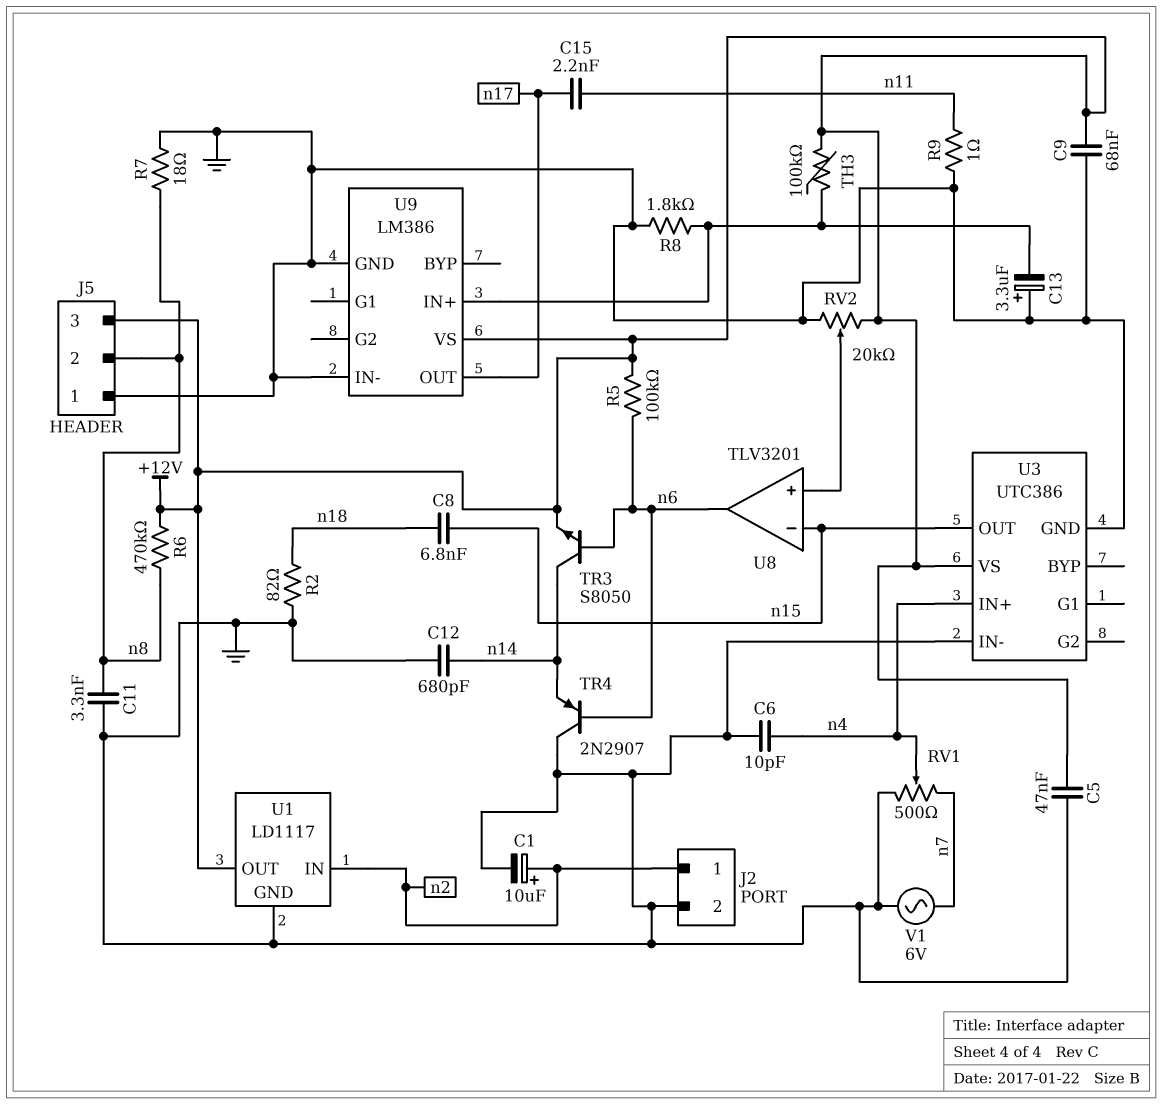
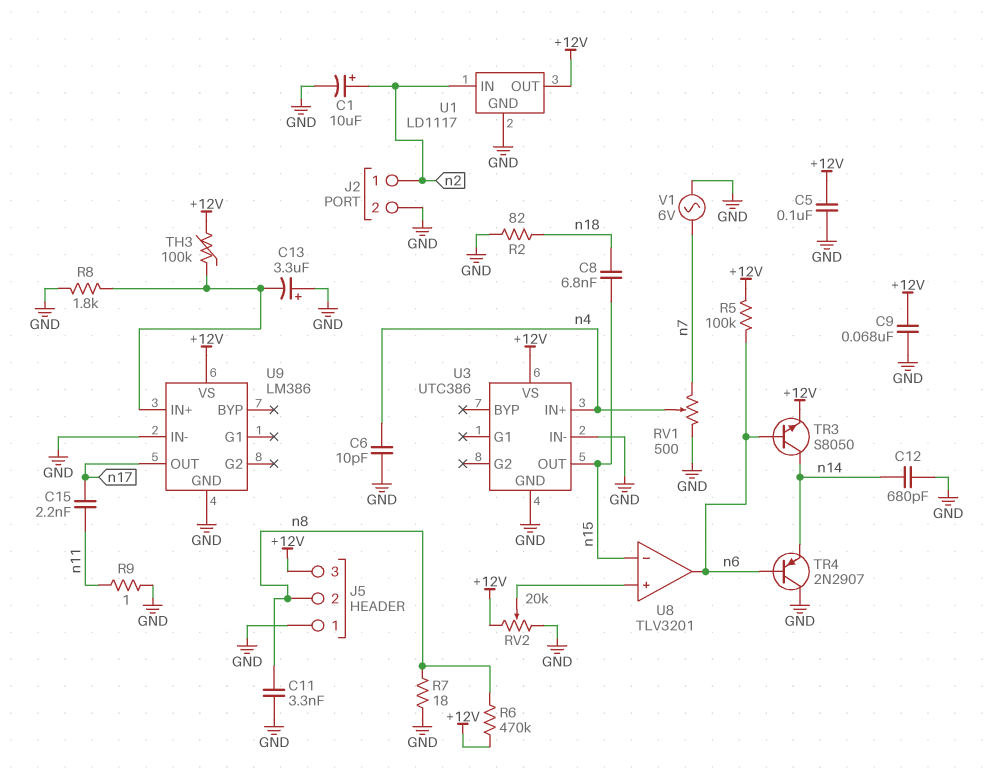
C5: 47nF (+12V, GND) -> 100nF (+12V, GND)

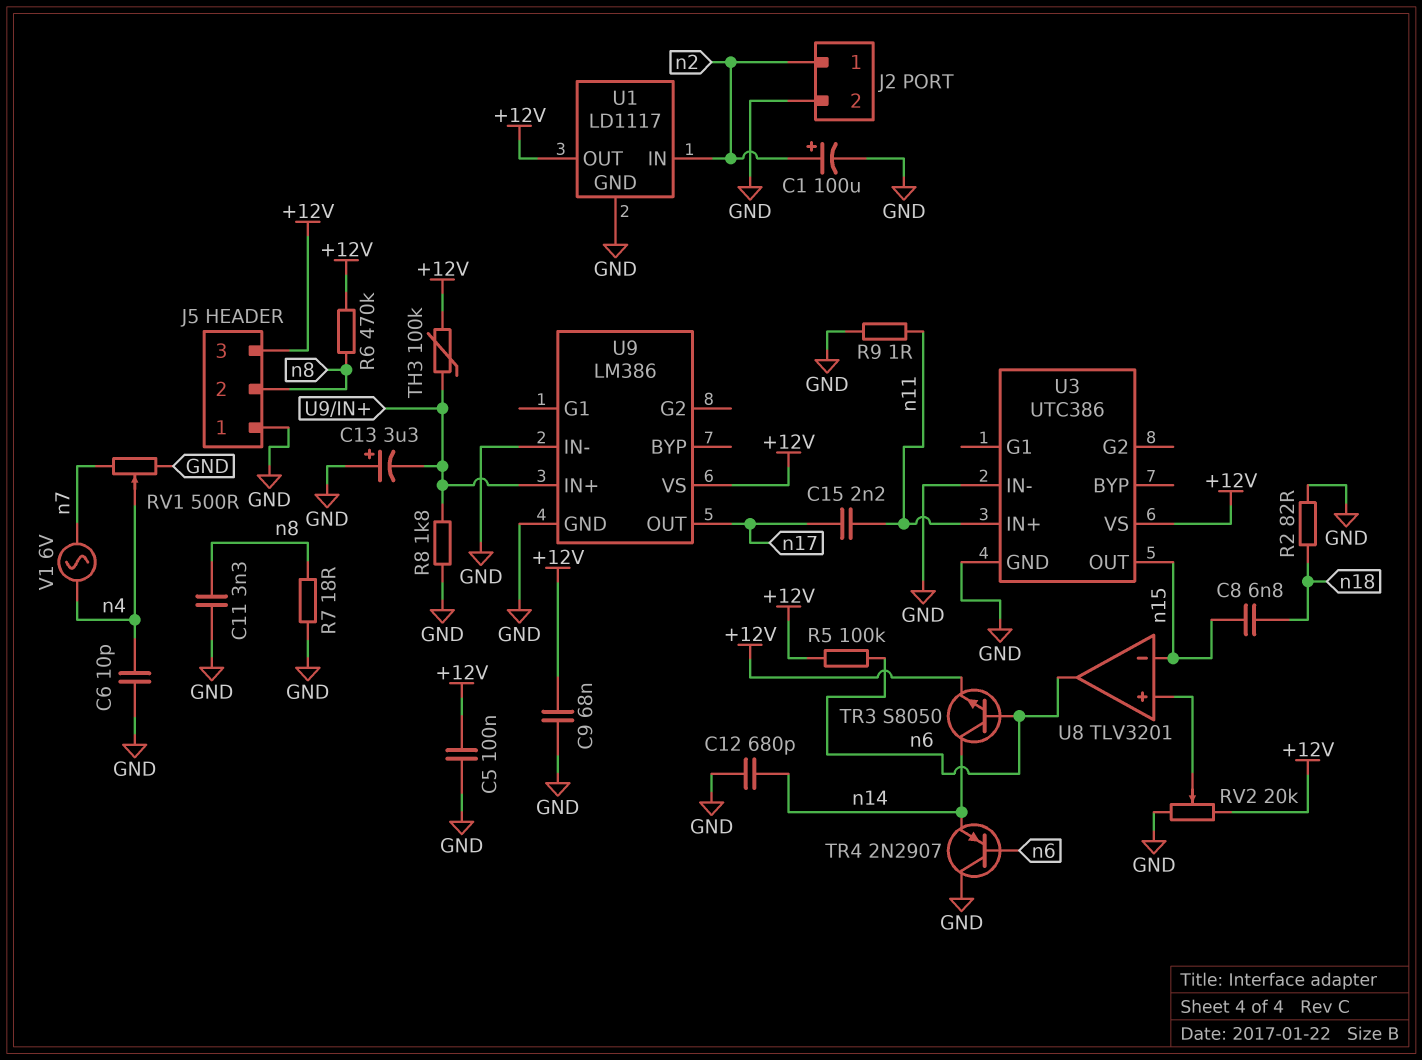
C1: 10uF (plus n2, minus GND) -> 100uF (plus n2, minus GND)
U3 pin IN+: n4 -> n11
V1: AC 6V (GND, n7) -> AC 6V (n4, n7)

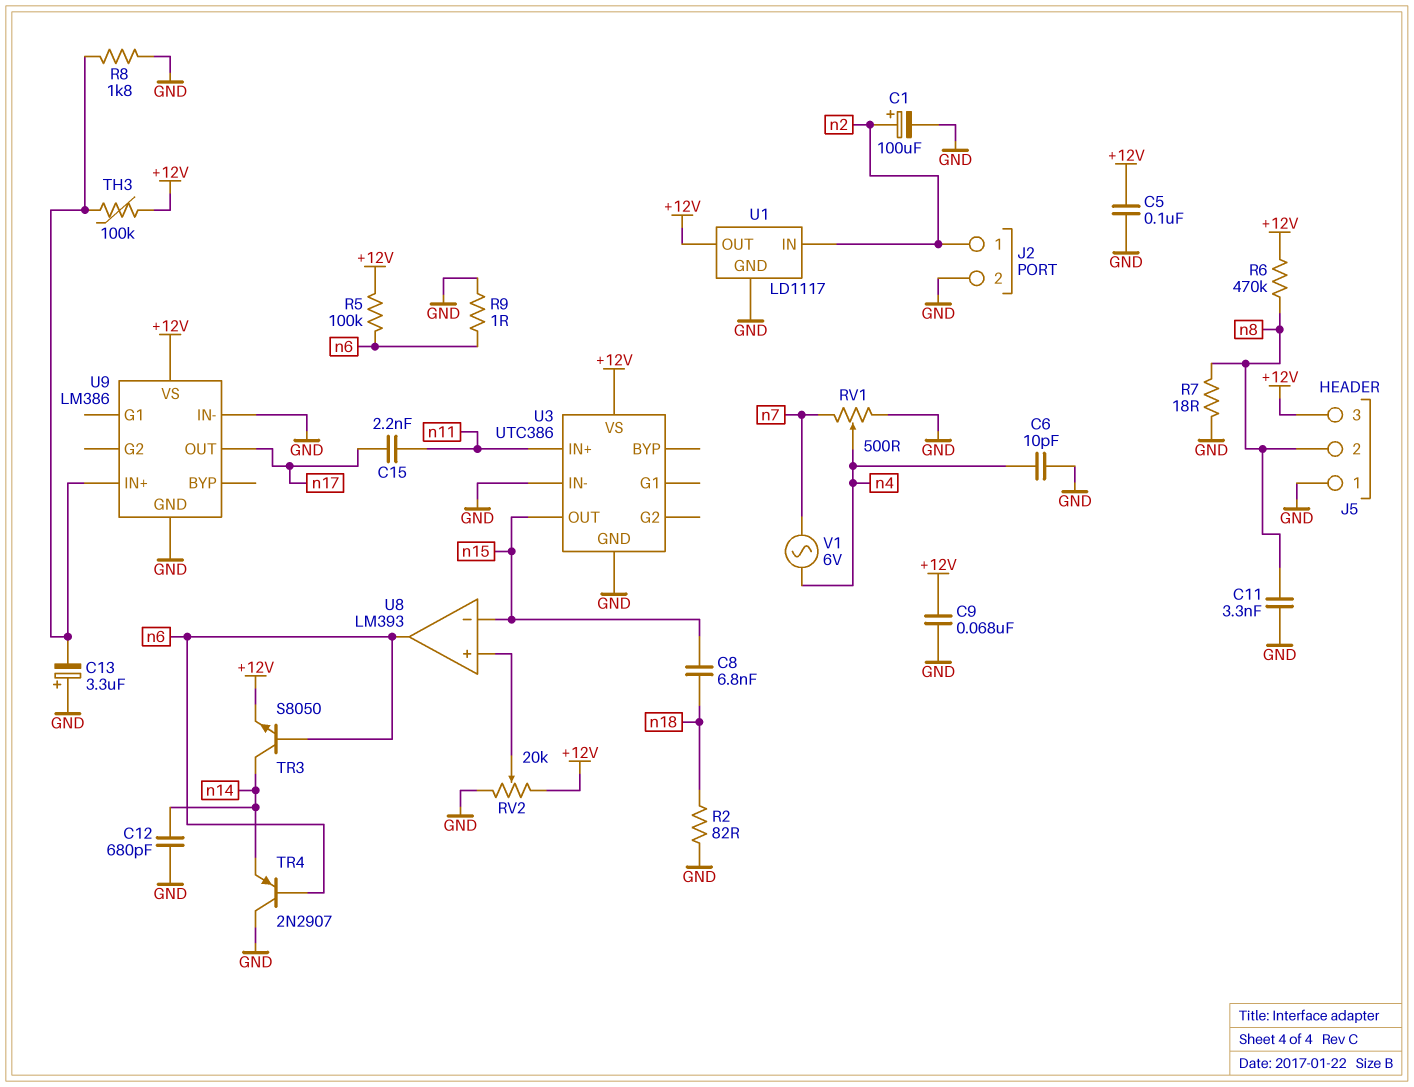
R9: 1 (GND, n11) -> 1 (GND, n6)
U8: TLV3201 -> LM393

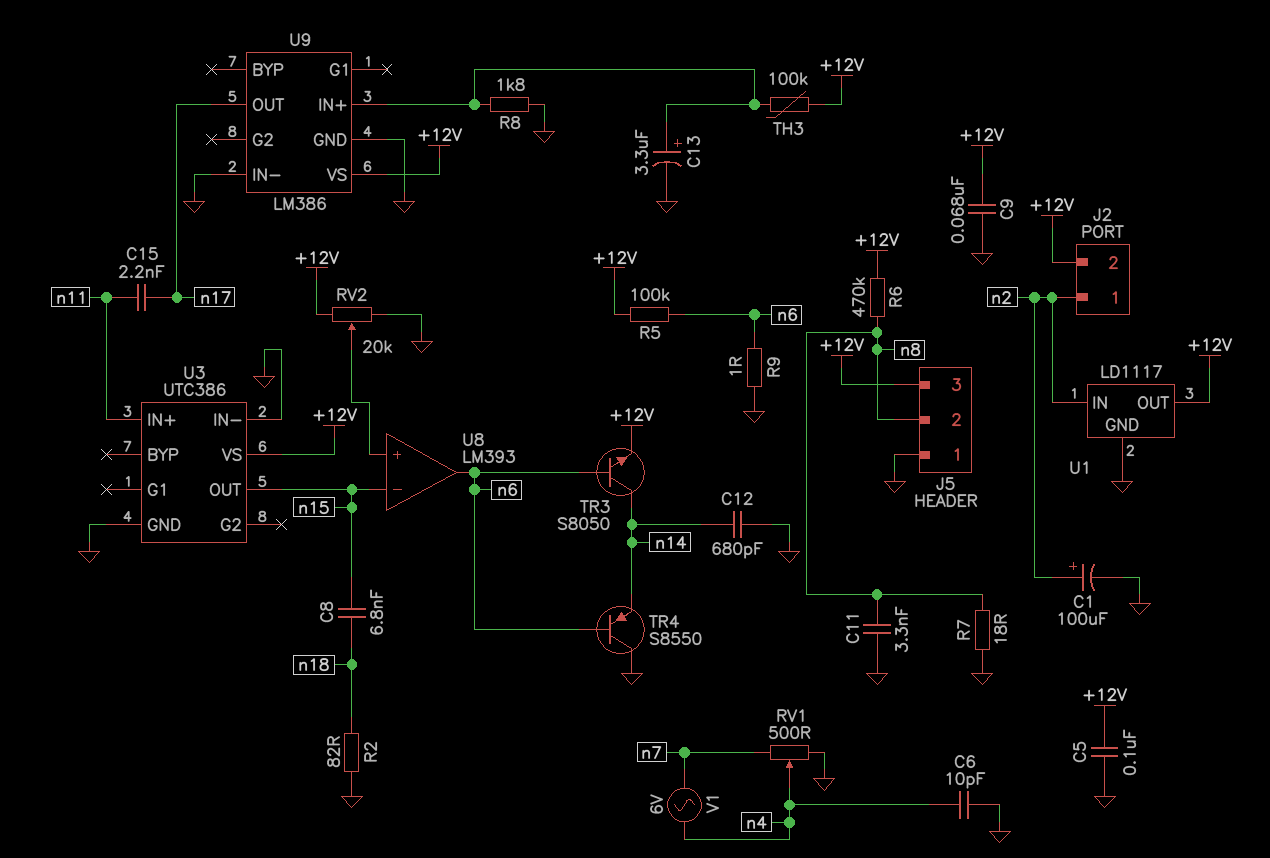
C13: 3.3uF (plus GND, minus U9/IN+) -> 3.3uF (plus U9/IN+, minus GND)
J2 pin 2: GND -> +12V
TR4: PNP 2N2907 (B n6, C GND, E n14) -> PNP S8550 (B n6, C GND, E n14)

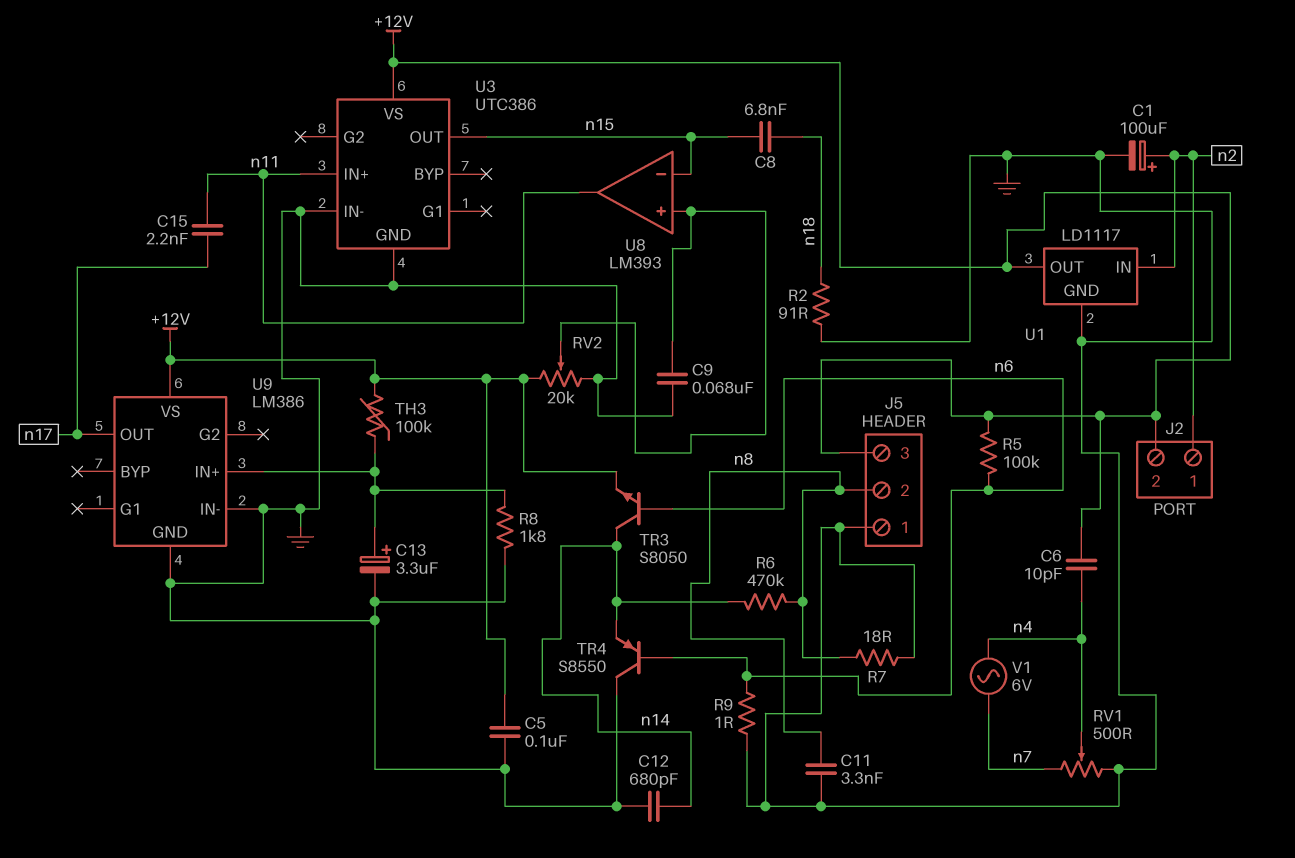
C6: 10pF (GND, n4) -> 10pF (+12V, n4)
C9: 68nF (+12V, GND) -> 68nF (GND, U8/in+)
R2: 82 (GND, n18) -> 91 (GND, n18)
R6: 470k (+12V, n8) -> 470k (n8, n14)
U8 pin out: n6 -> n11

